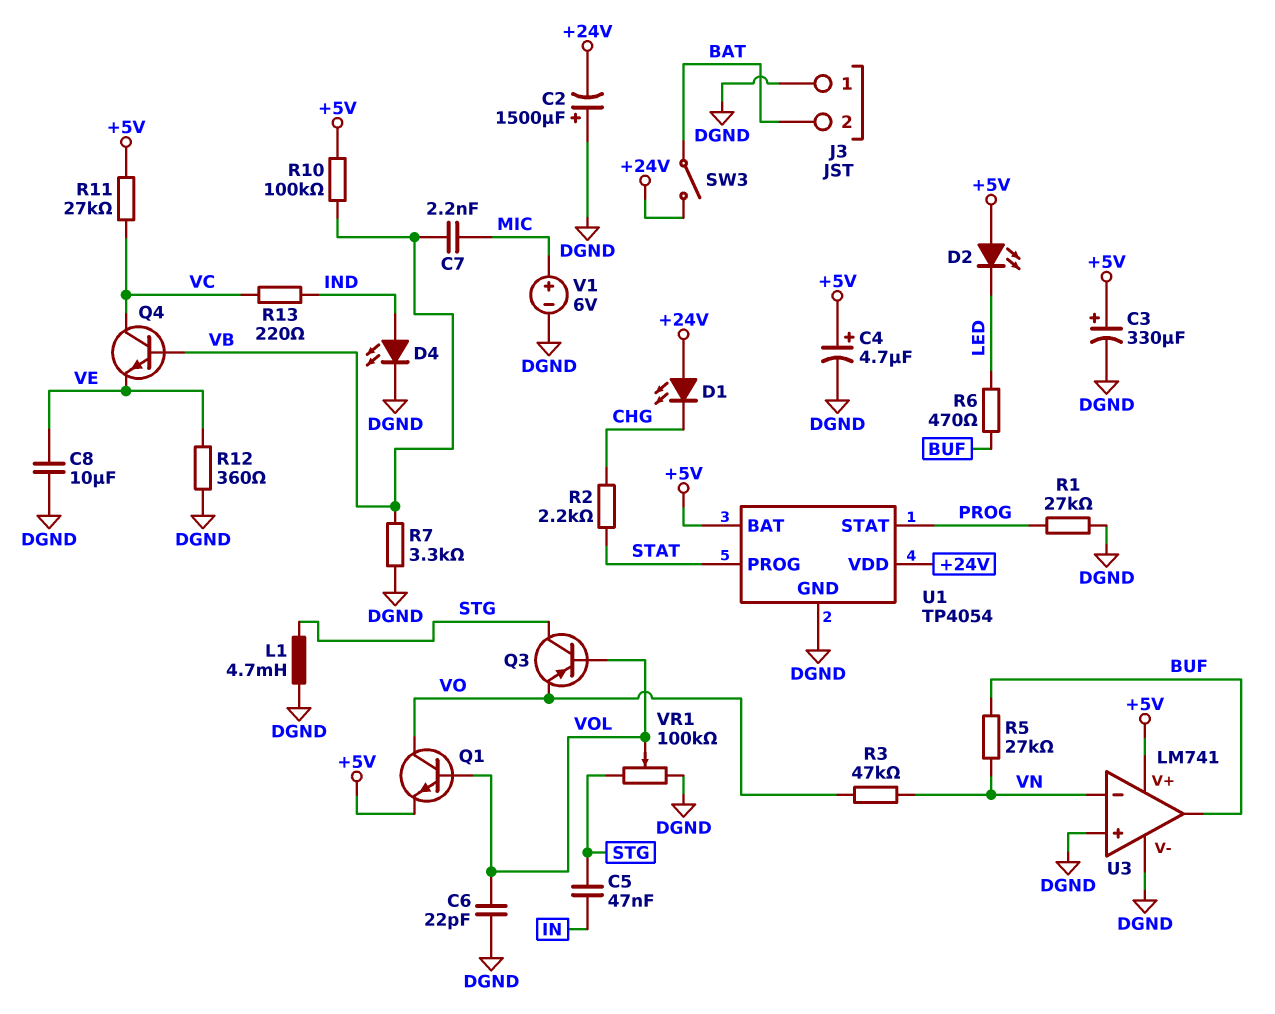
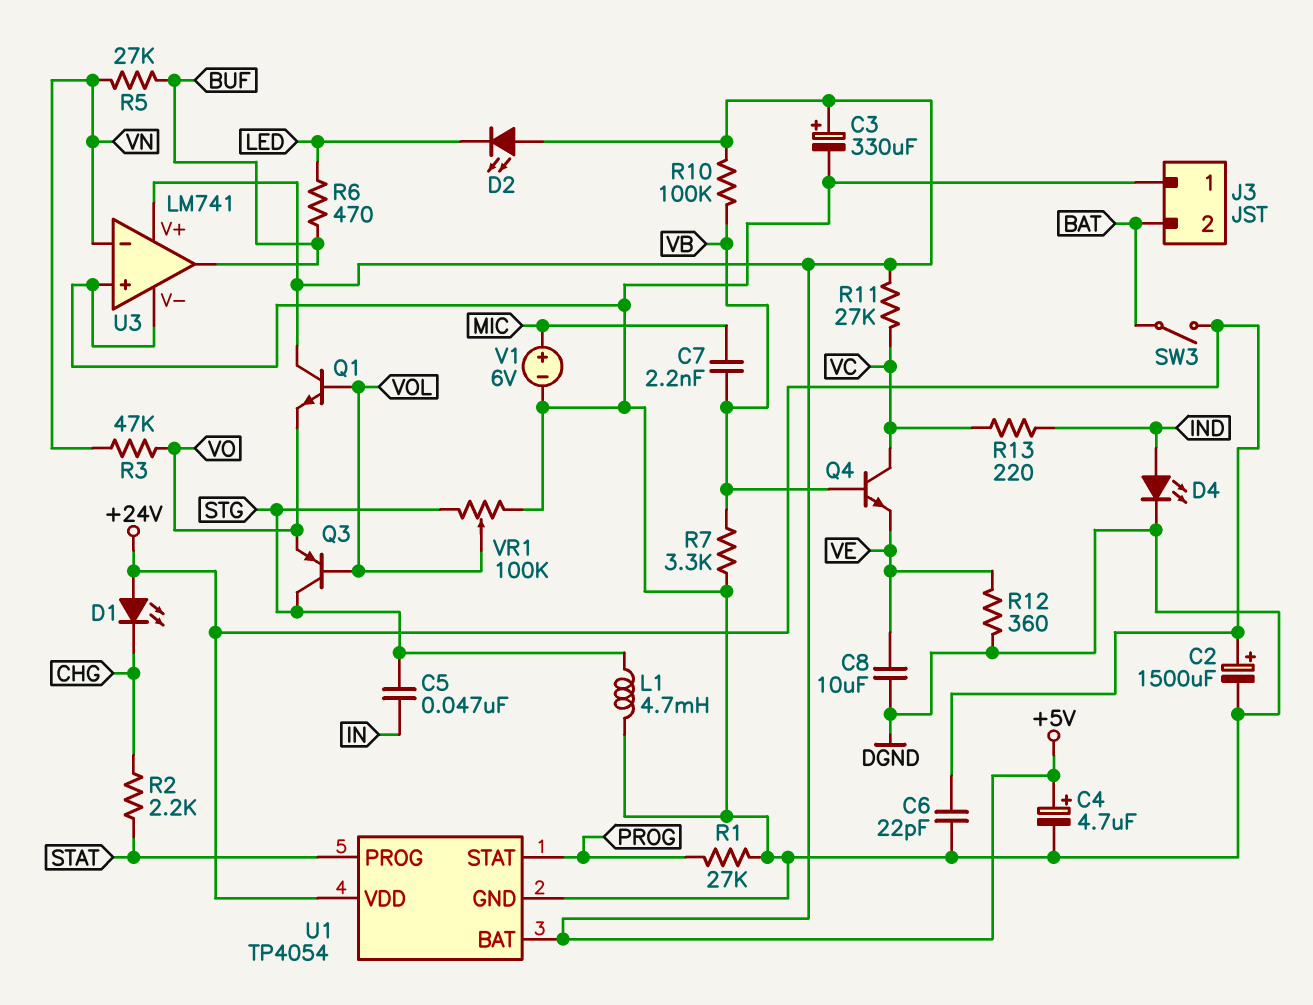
C2: 1500uF (plus DGND, minus +24V) -> 1500uF (plus +24V, minus DGND)
C6: 22pF (DGND, VOL) -> 22pF (+24V, DGND)
Q1: NPN (B VOL, C VO, E +5V) -> NPN (B VOL, C +5V, E VO)

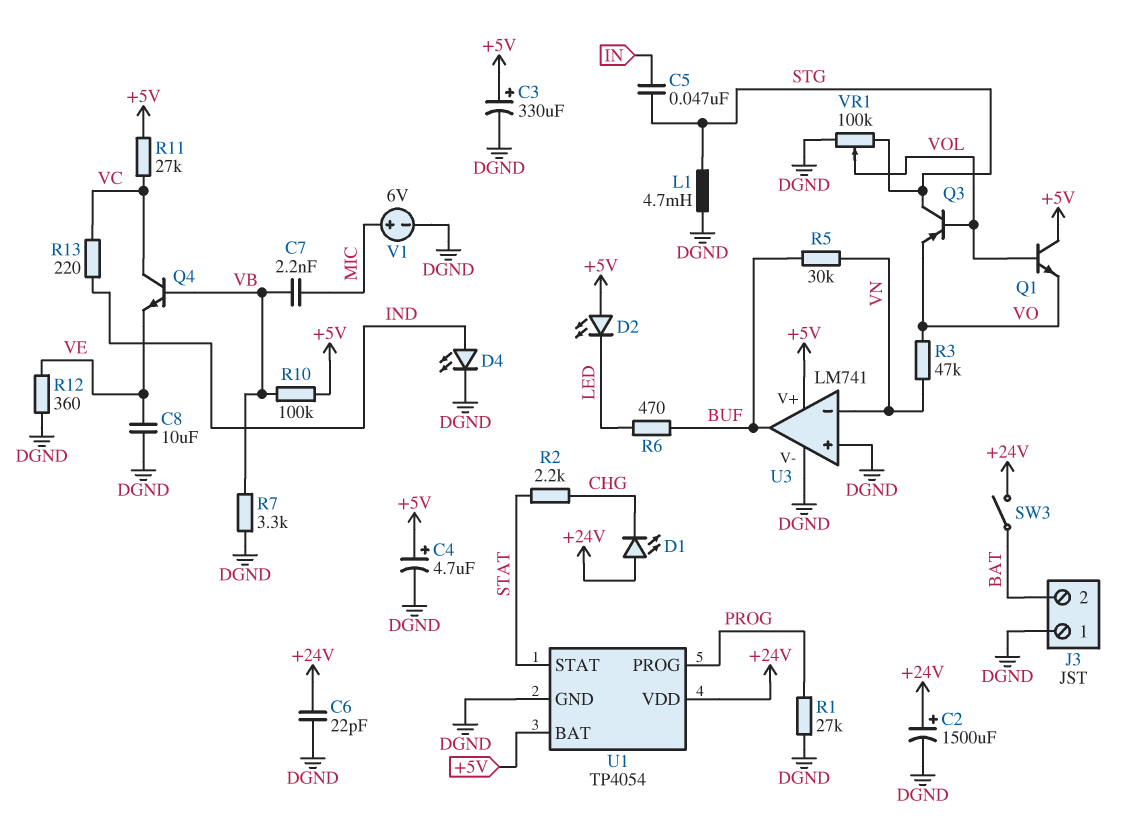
R5: 27k (BUF, VN) -> 30k (BUF, VN)
U1 pin PROG: STAT -> PROG
U1 pin STAT: PROG -> STAT

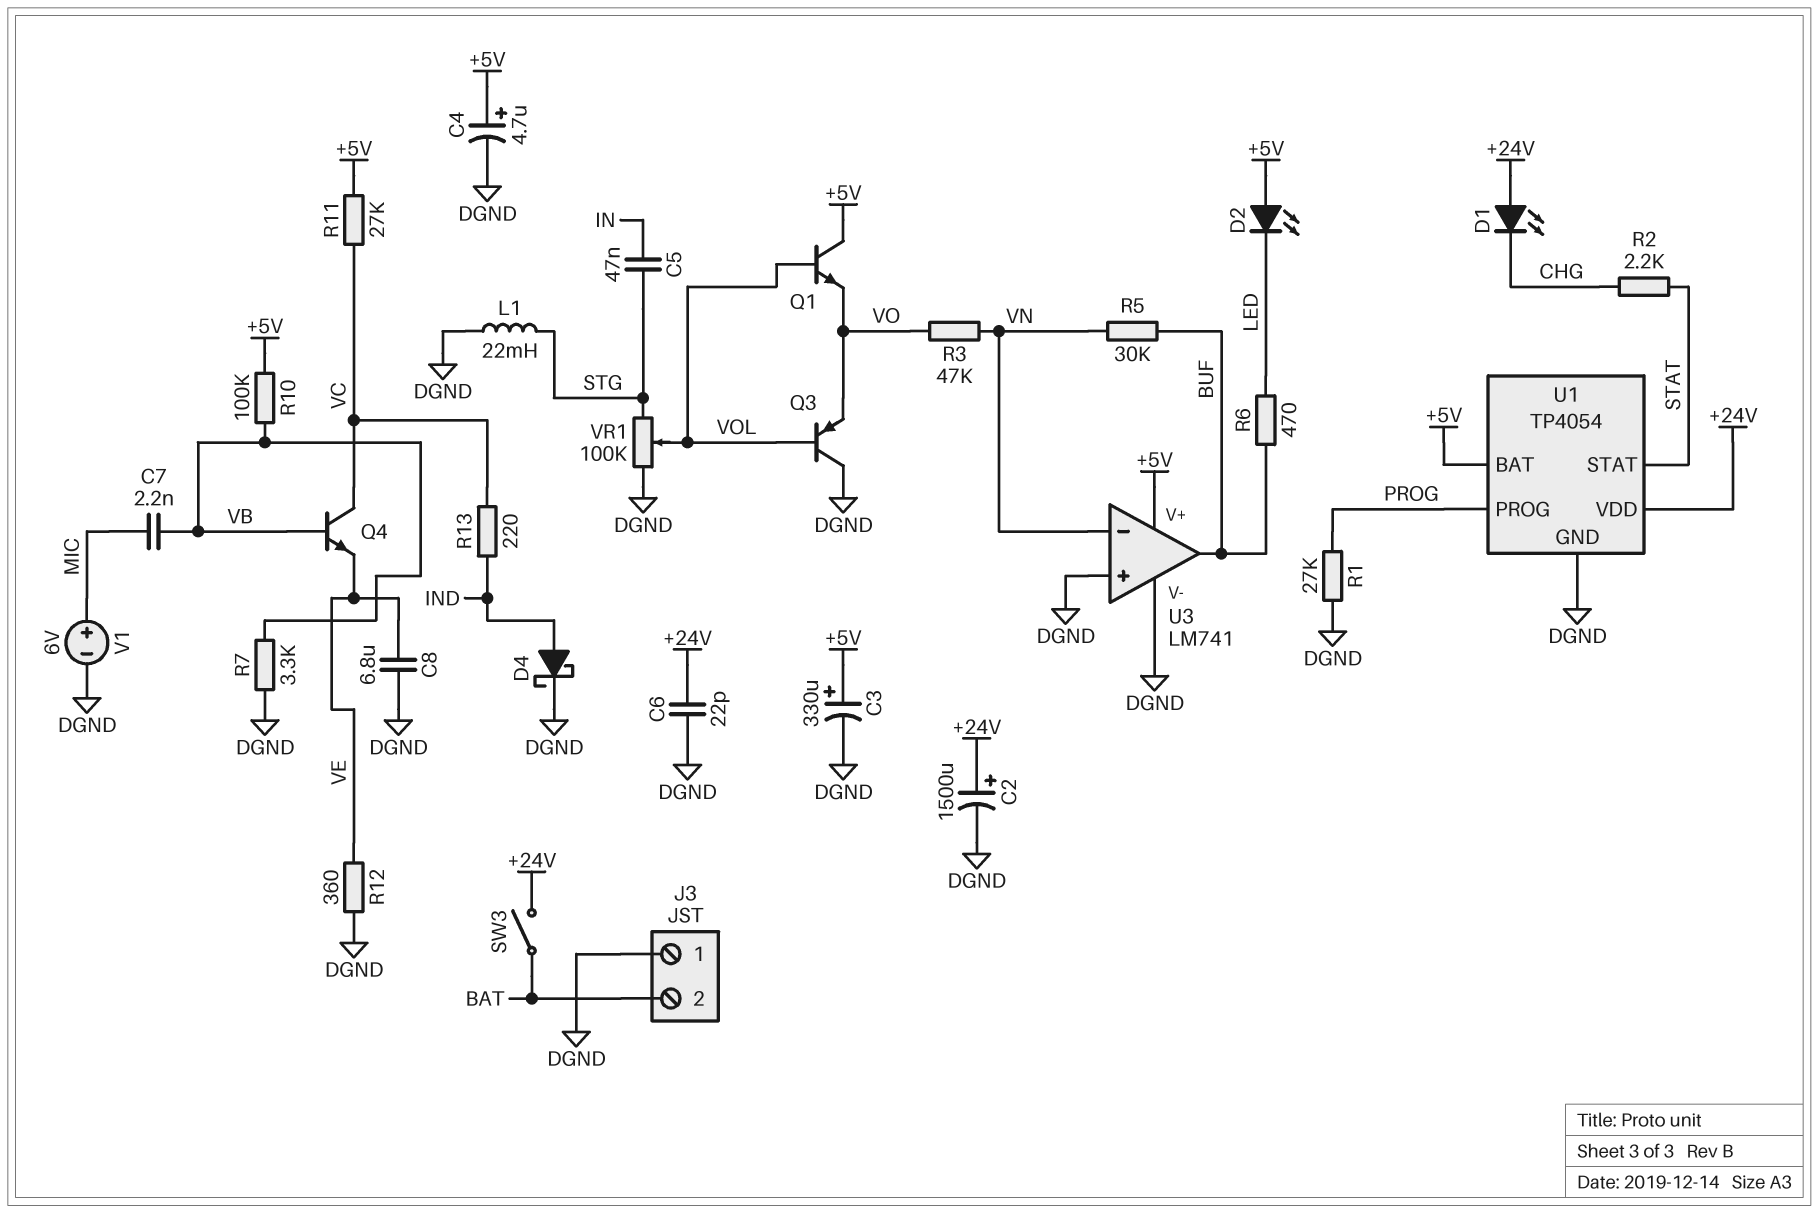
C8: 10uF (DGND, VE) -> 6.8uF (DGND, VE)
D4: LED (A IND, K DGND) -> schottky (A IND, K DGND)
L1: 4.7mH (DGND, STG) -> 22mH (DGND, STG)
Q3: PNP (B VOL, C STG, E VO) -> PNP (B VOL, C DGND, E VO)

